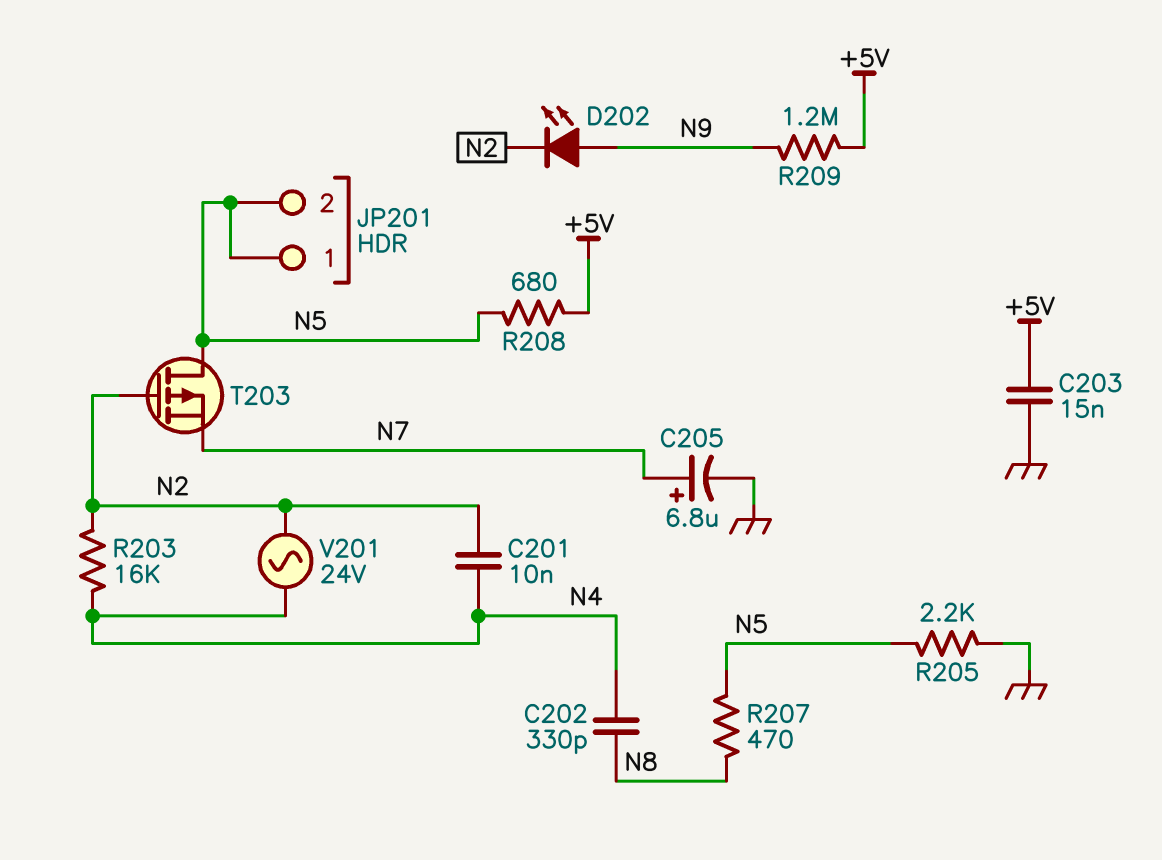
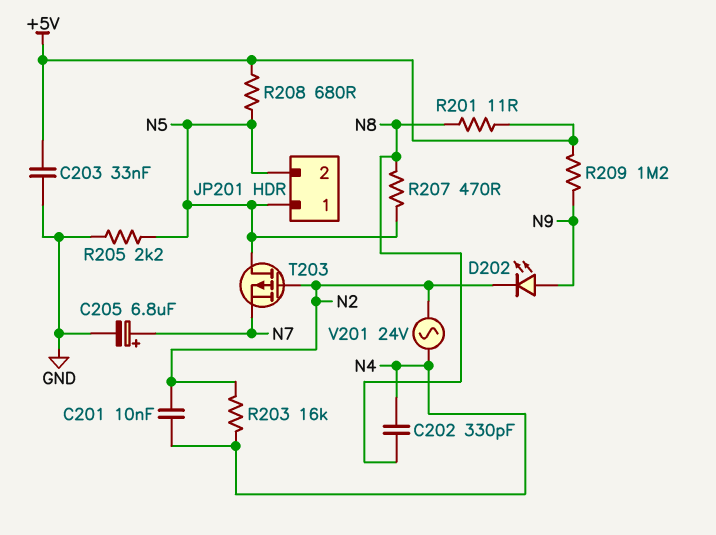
C203: 15nF (+5V, GND) -> 33nF (+5V, GND)
R201: none -> 11 (+5V, N8)

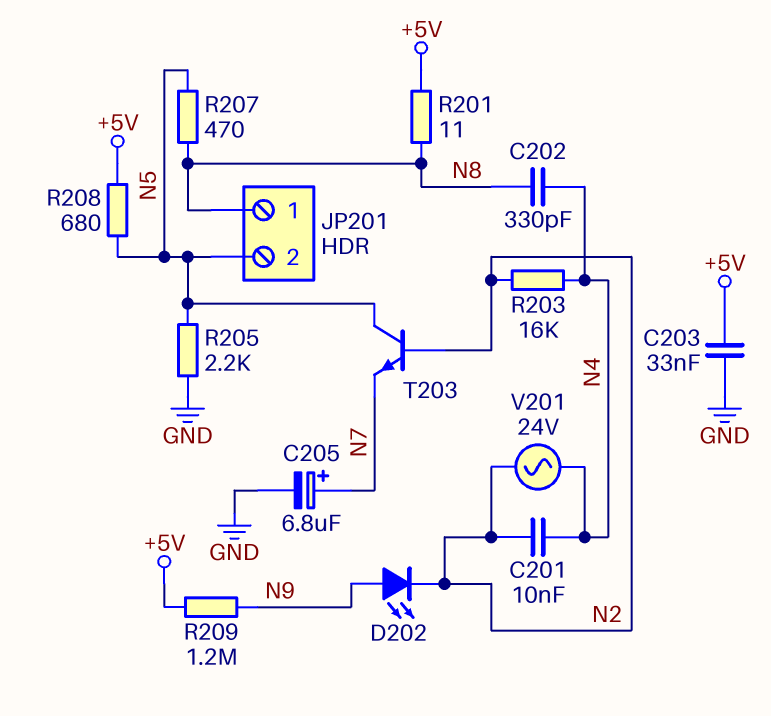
JP201 pin 1: N5 -> N8
T203: PMOS (G N2, D N5, S N7) -> NPN (B N2, C N5, E N7)

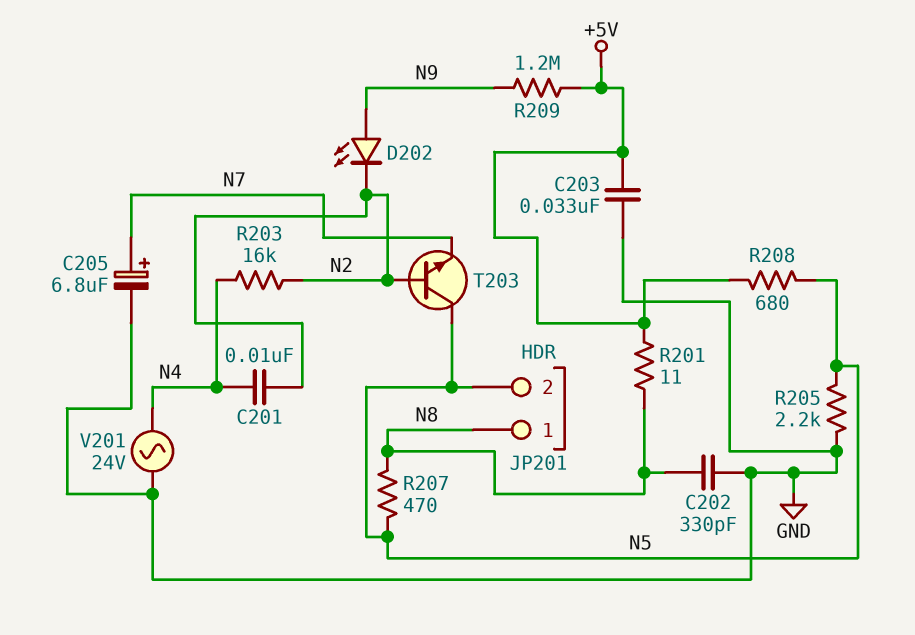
C202: 330pF (N4, N8) -> 330pF (GND, N8)
V201: AC 24V (N2, N4) -> AC 24V (GND, N4)

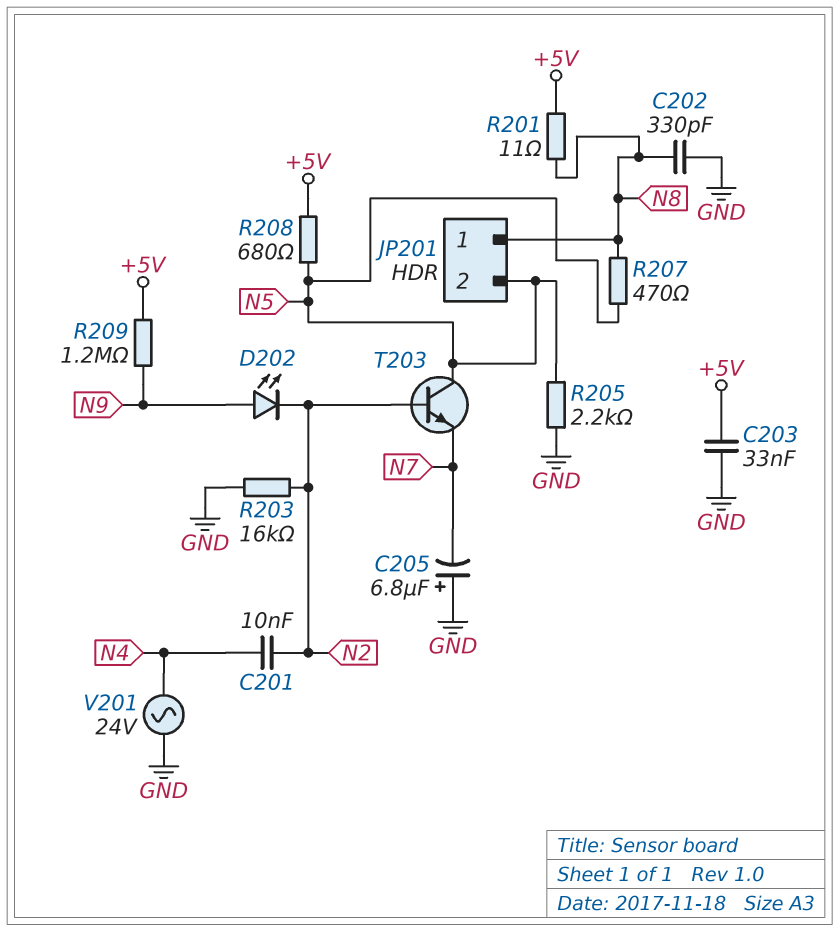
C205: 6.8uF (plus N7, minus GND) -> 6.8uF (plus GND, minus N7)
R203: 16k (N2, N4) -> 16k (GND, N2)

